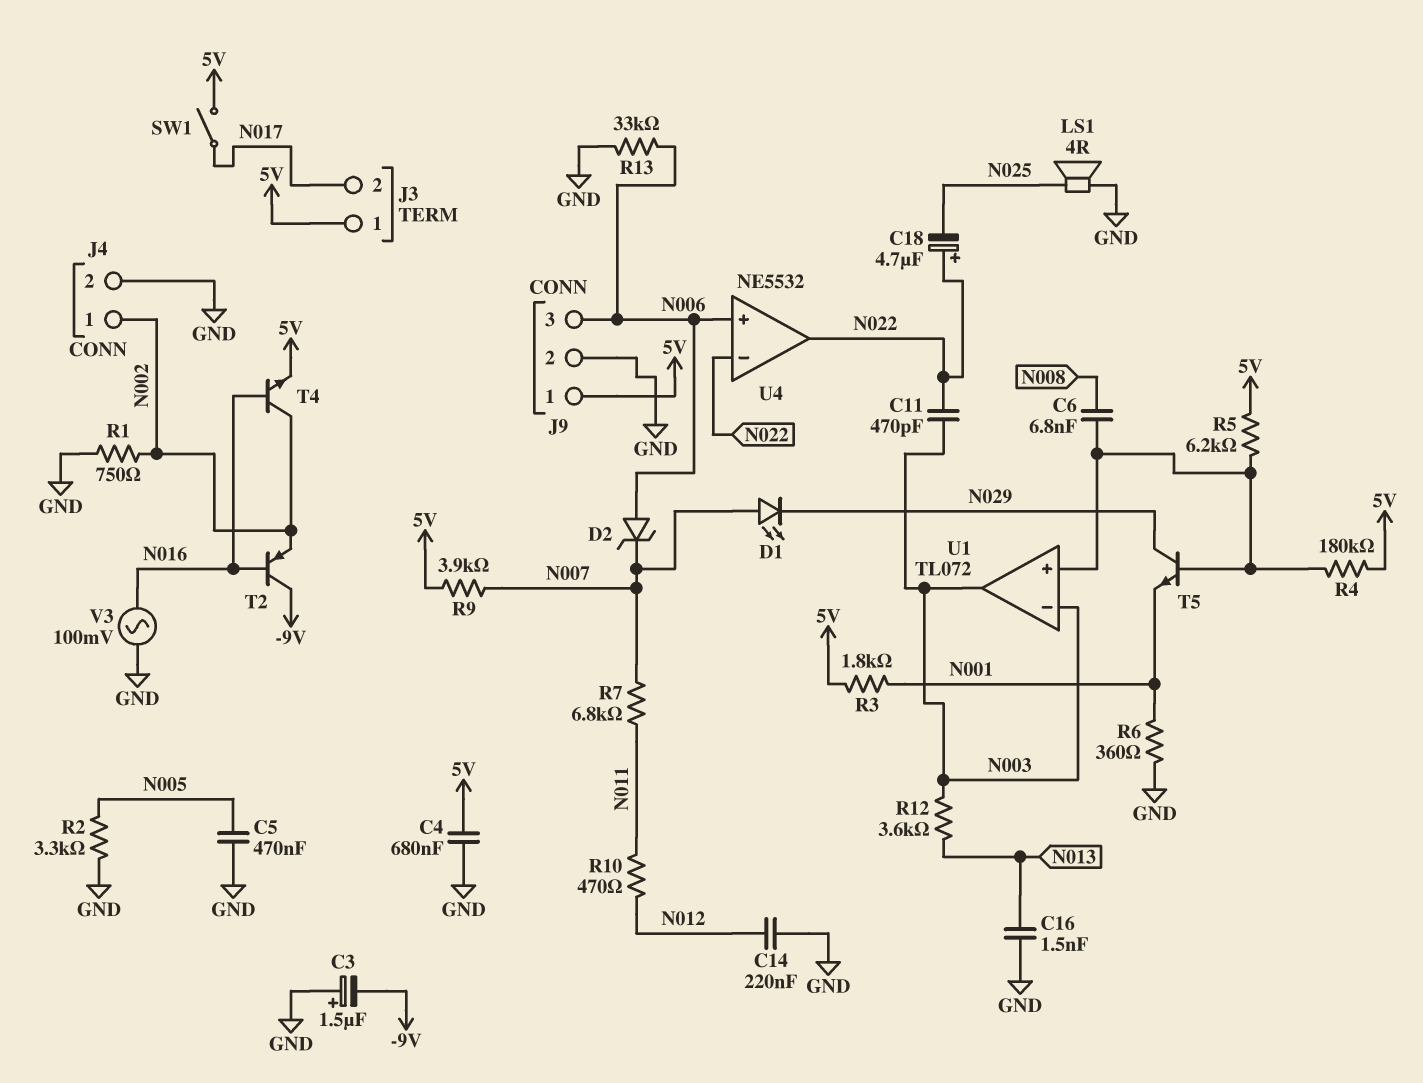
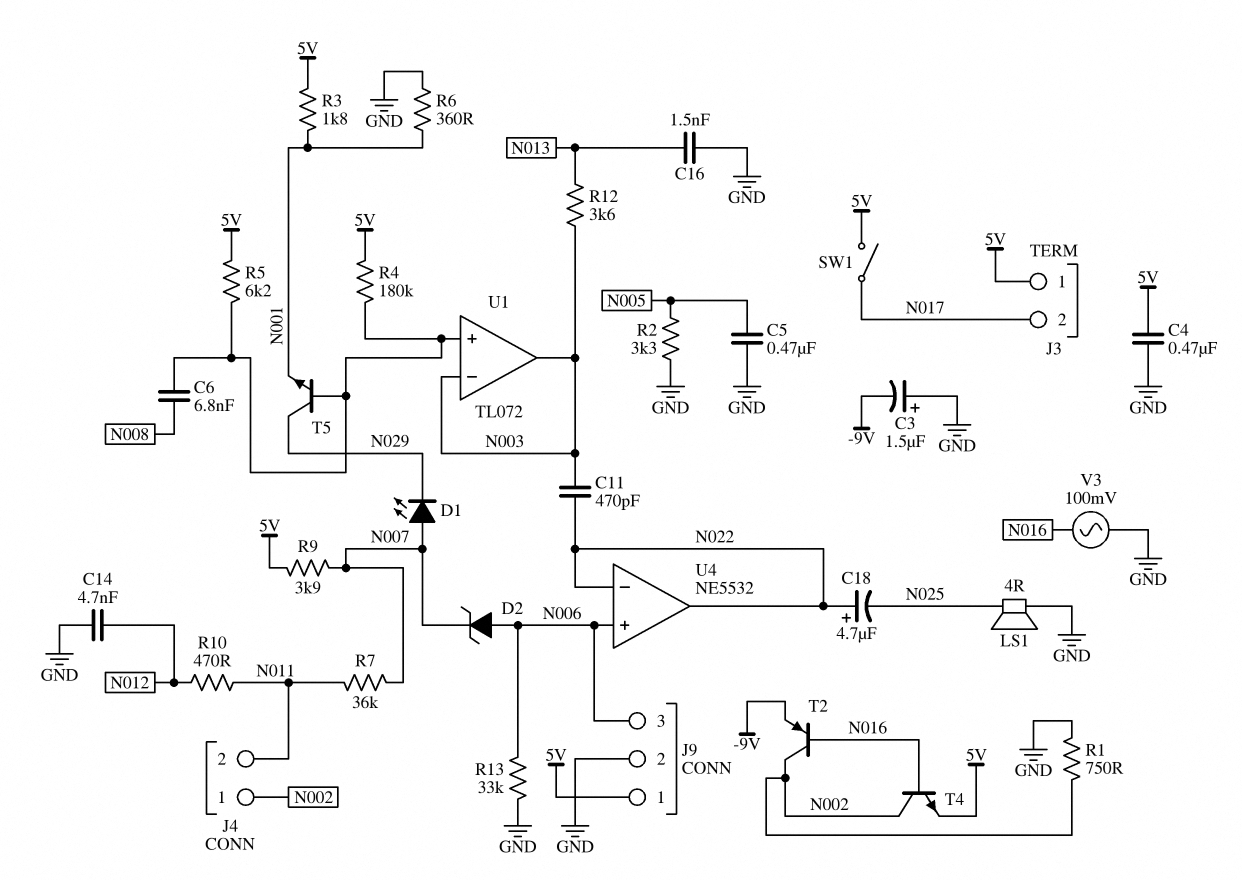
C4: 680nF (5V, GND) -> 470nF (5V, GND)
C14: 220nF (GND, N012) -> 4.7nF (GND, N012)
J4 pin 2: GND -> N011
R7: 6.8k (N007, N011) -> 36k (N007, N011)
T2: PNP (B N016, C -9V, E N002) -> PNP (B N016, C N002, E -9V)

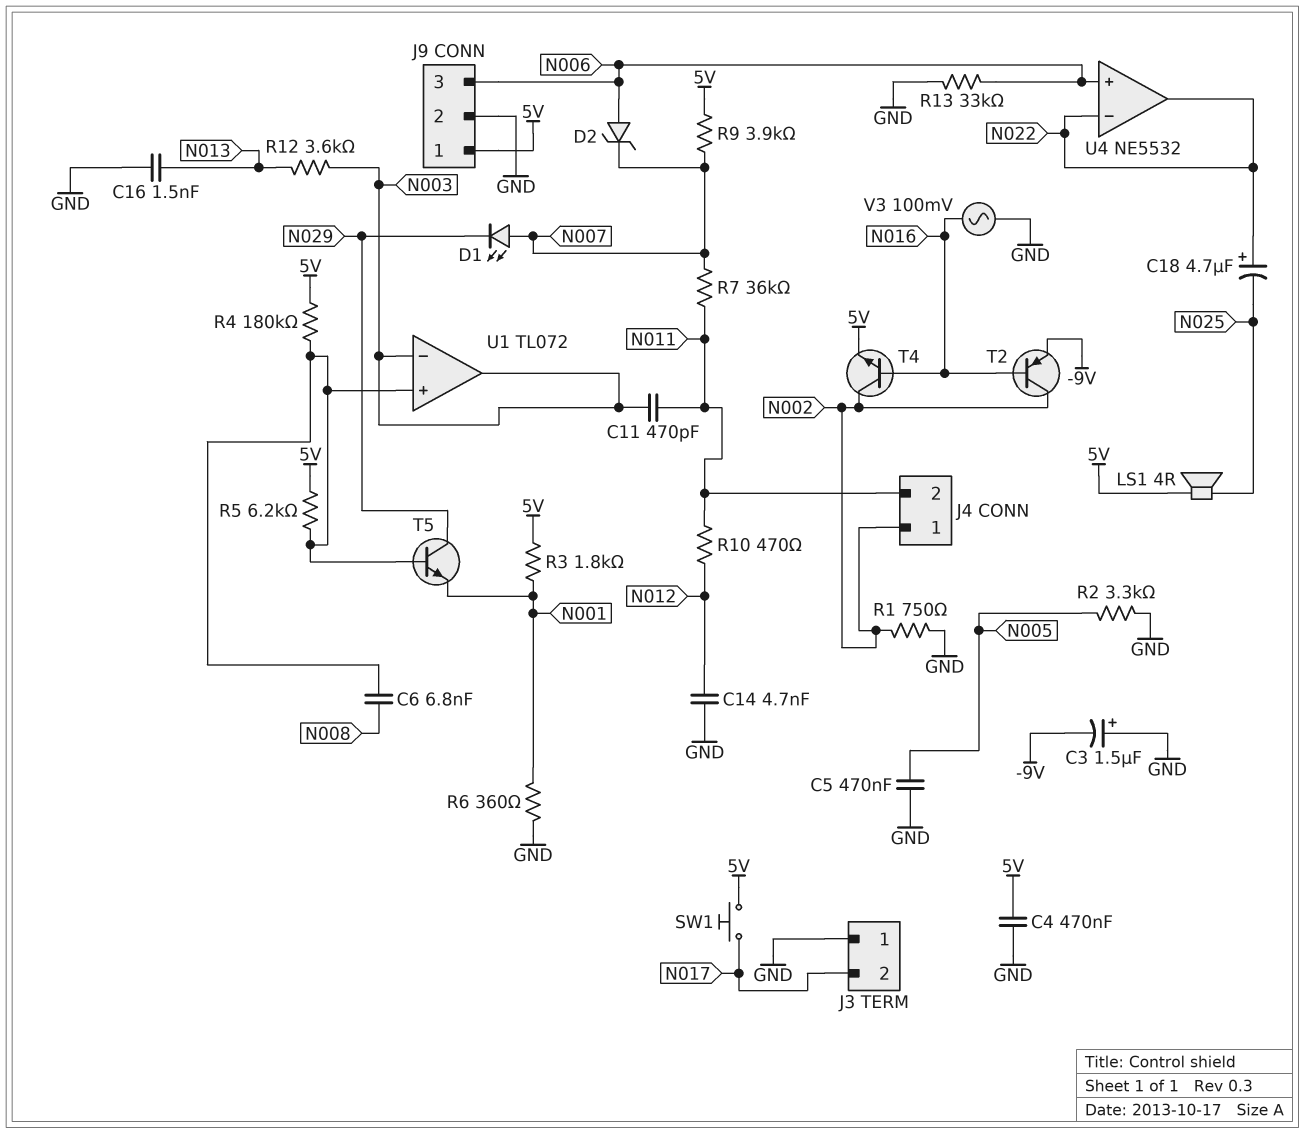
C11: 470pF (N003, N022) -> 470pF (N003, N011)
J3 pin 1: 5V -> GND
LS1: speaker 4R (GND, N025) -> speaker 4R (5V, N025)
SW1: switch (5V, N017) -> button (5V, N017)

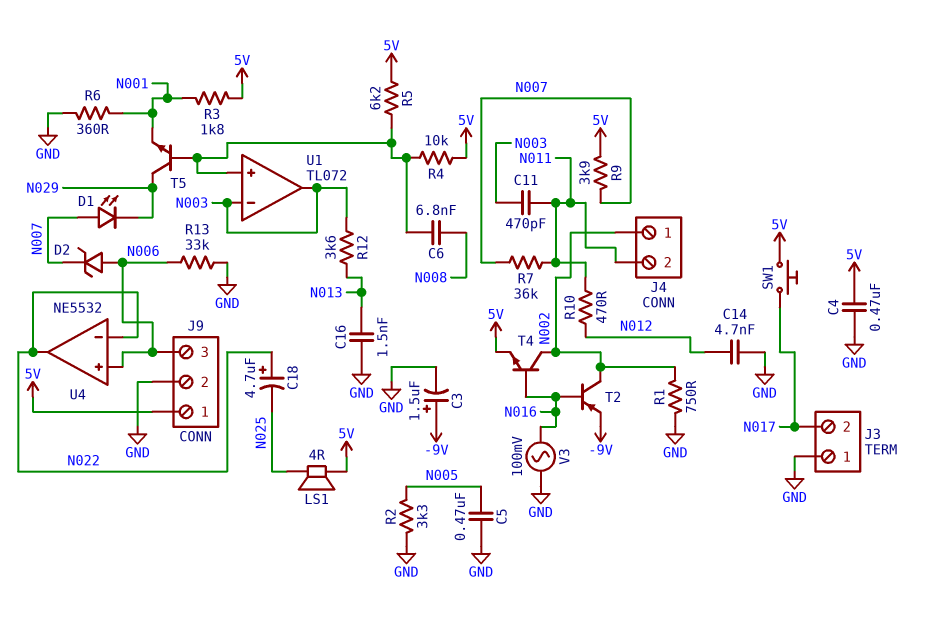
C3: 1.5uF (plus GND, minus -9V) -> 1.5uF (plus -9V, minus GND)
R4: 180k (5V, U1/in+) -> 10k (5V, U1/in+)

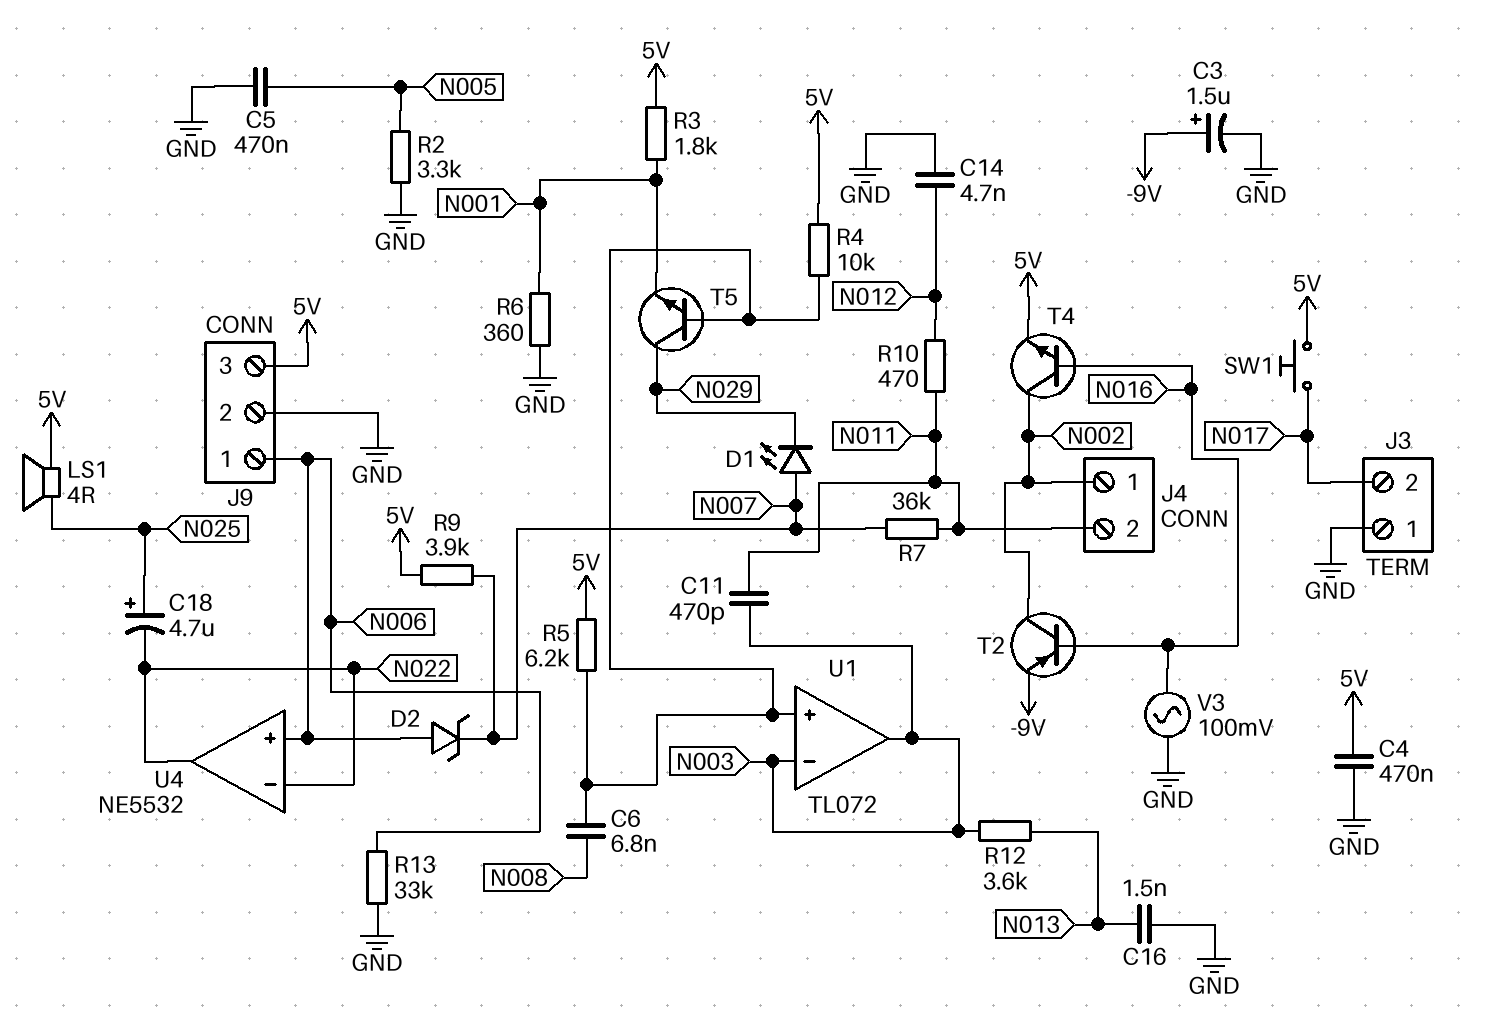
C18: 4.7uF (plus N022, minus N025) -> 4.7uF (plus N025, minus N022)
J9 pin 1: 5V -> N006
J9 pin 3: N006 -> 5V
R1: 750 (GND, N002) -> none

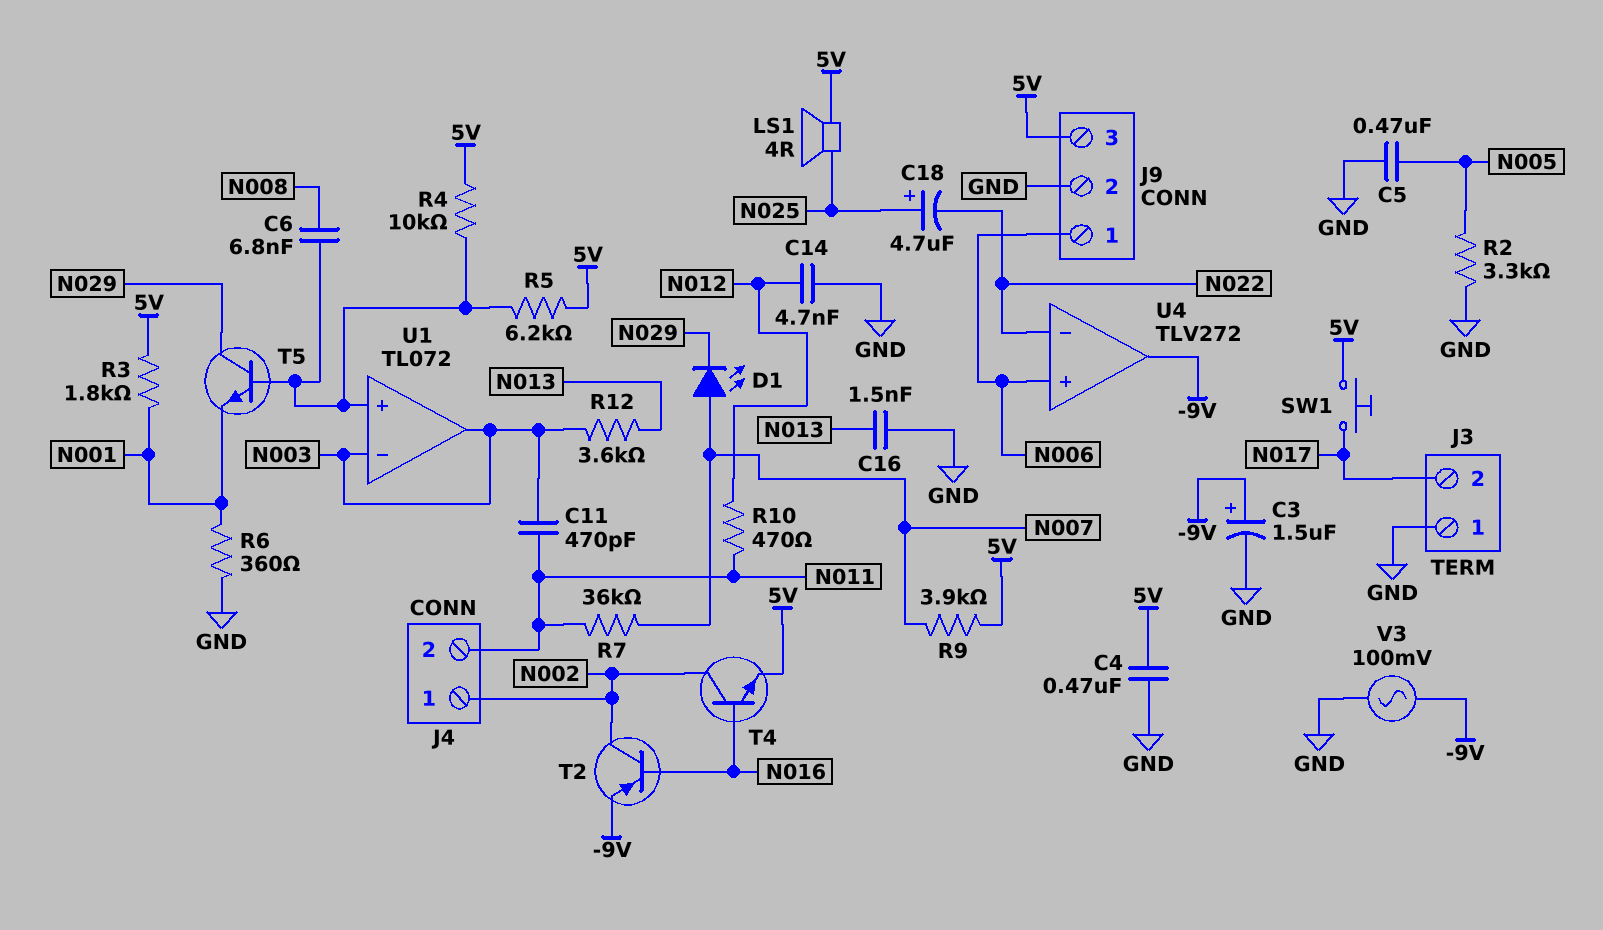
D2: zener (A N006, K N007) -> none
R13: 33k (GND, N006) -> none
U4: NE5532 -> TLV272
U4 pin out: N022 -> -9V
V3: AC 100mV (GND, N016) -> AC 100mV (-9V, GND)

